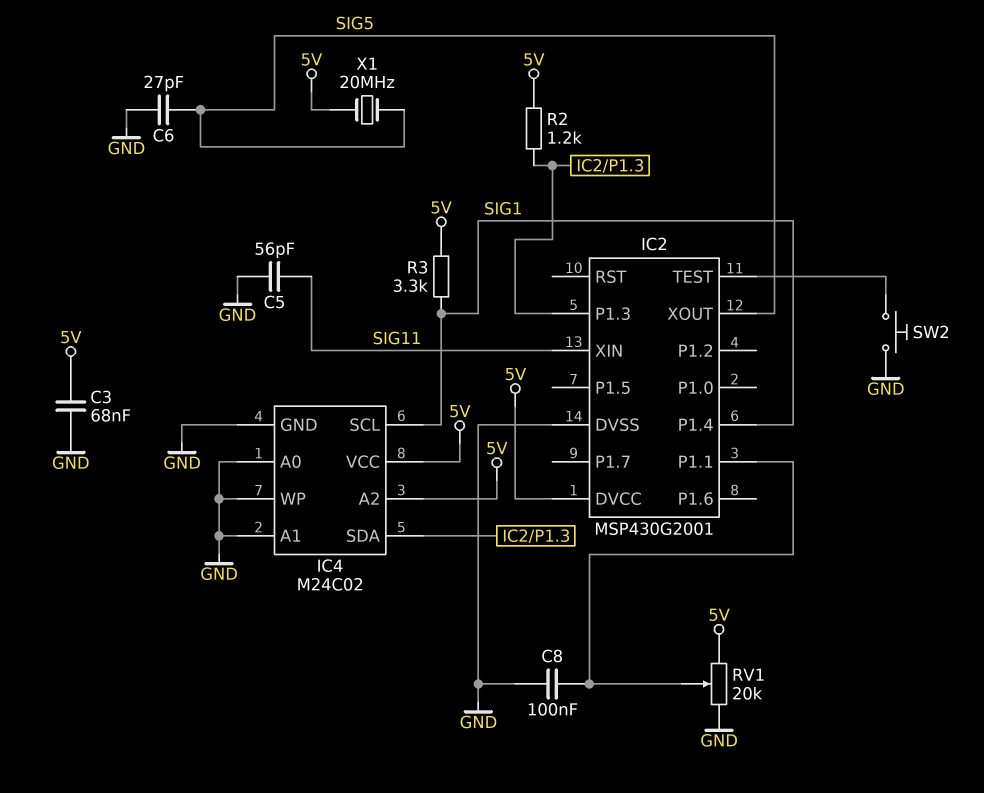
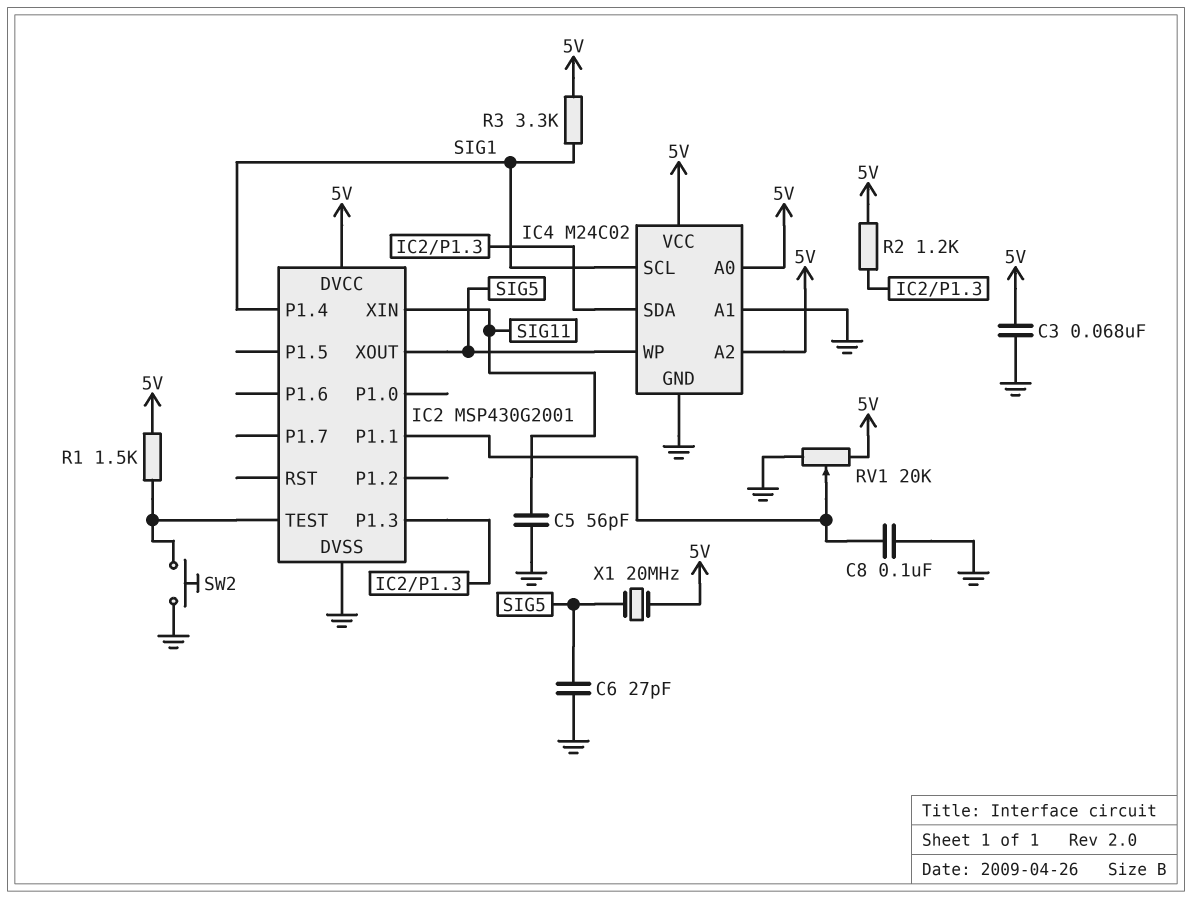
IC4 pin A0: GND -> 5V
IC4 pin WP: GND -> SIG5
R1: none -> 1.5k (5V, IC2/TEST)

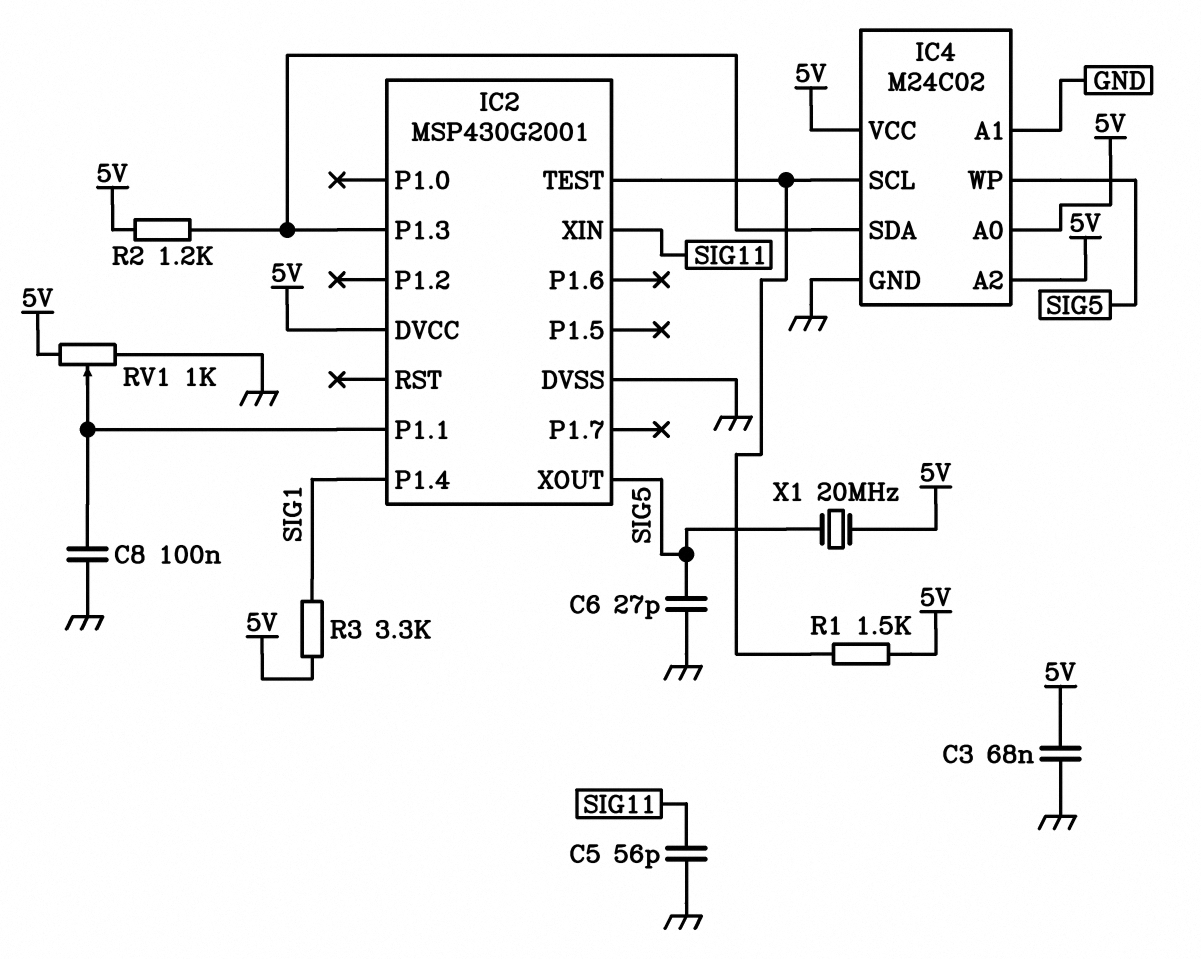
IC4 pin SCL: SIG1 -> IC2/TEST
RV1: 20k (5V, GND, wiper IC2/P1.1) -> 1k (5V, GND, wiper IC2/P1.1)
SW2: button (GND, IC2/TEST) -> none

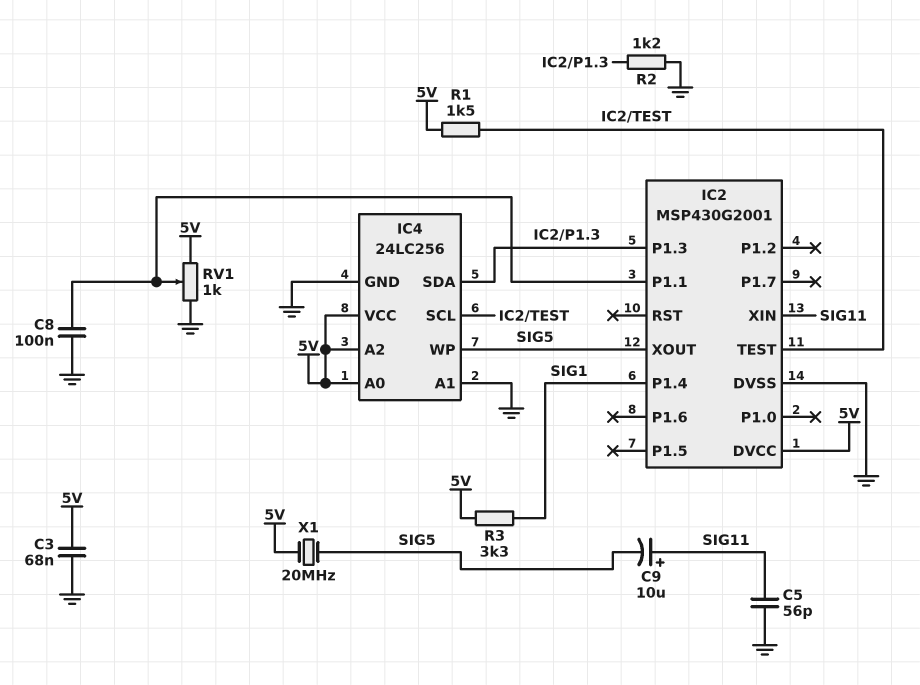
C6: 27pF (GND, SIG5) -> none
C9: none -> 10uF (plus SIG11, minus SIG5)
IC4: M24C02 -> 24LC256
R2: 1.2k (5V, IC2/P1.3) -> 1.2k (GND, IC2/P1.3)

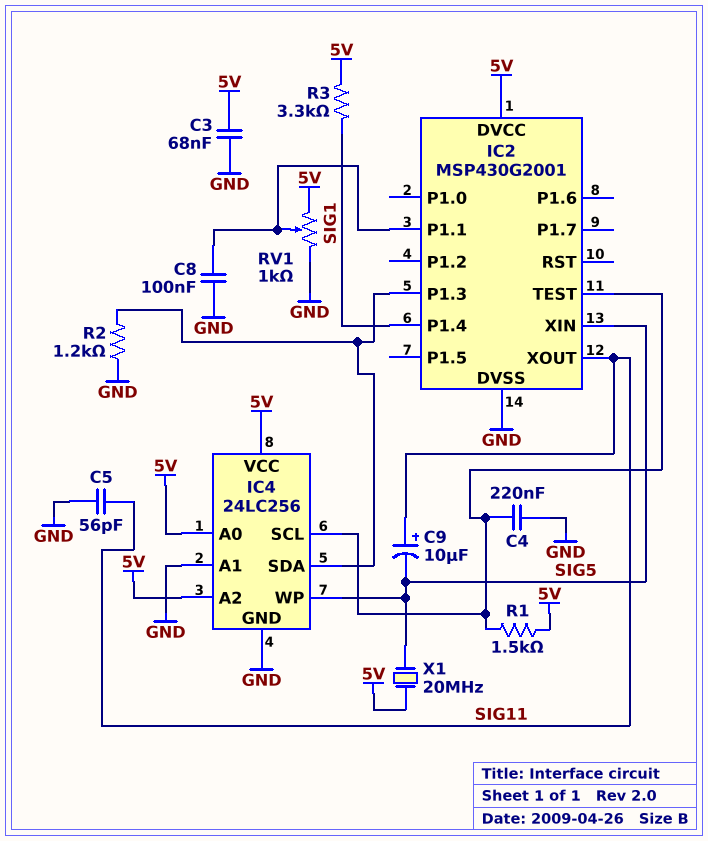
C4: none -> 220nF (GND, IC2/TEST)
IC2 pin XIN: SIG11 -> SIG5
IC2 pin XOUT: SIG5 -> SIG11

